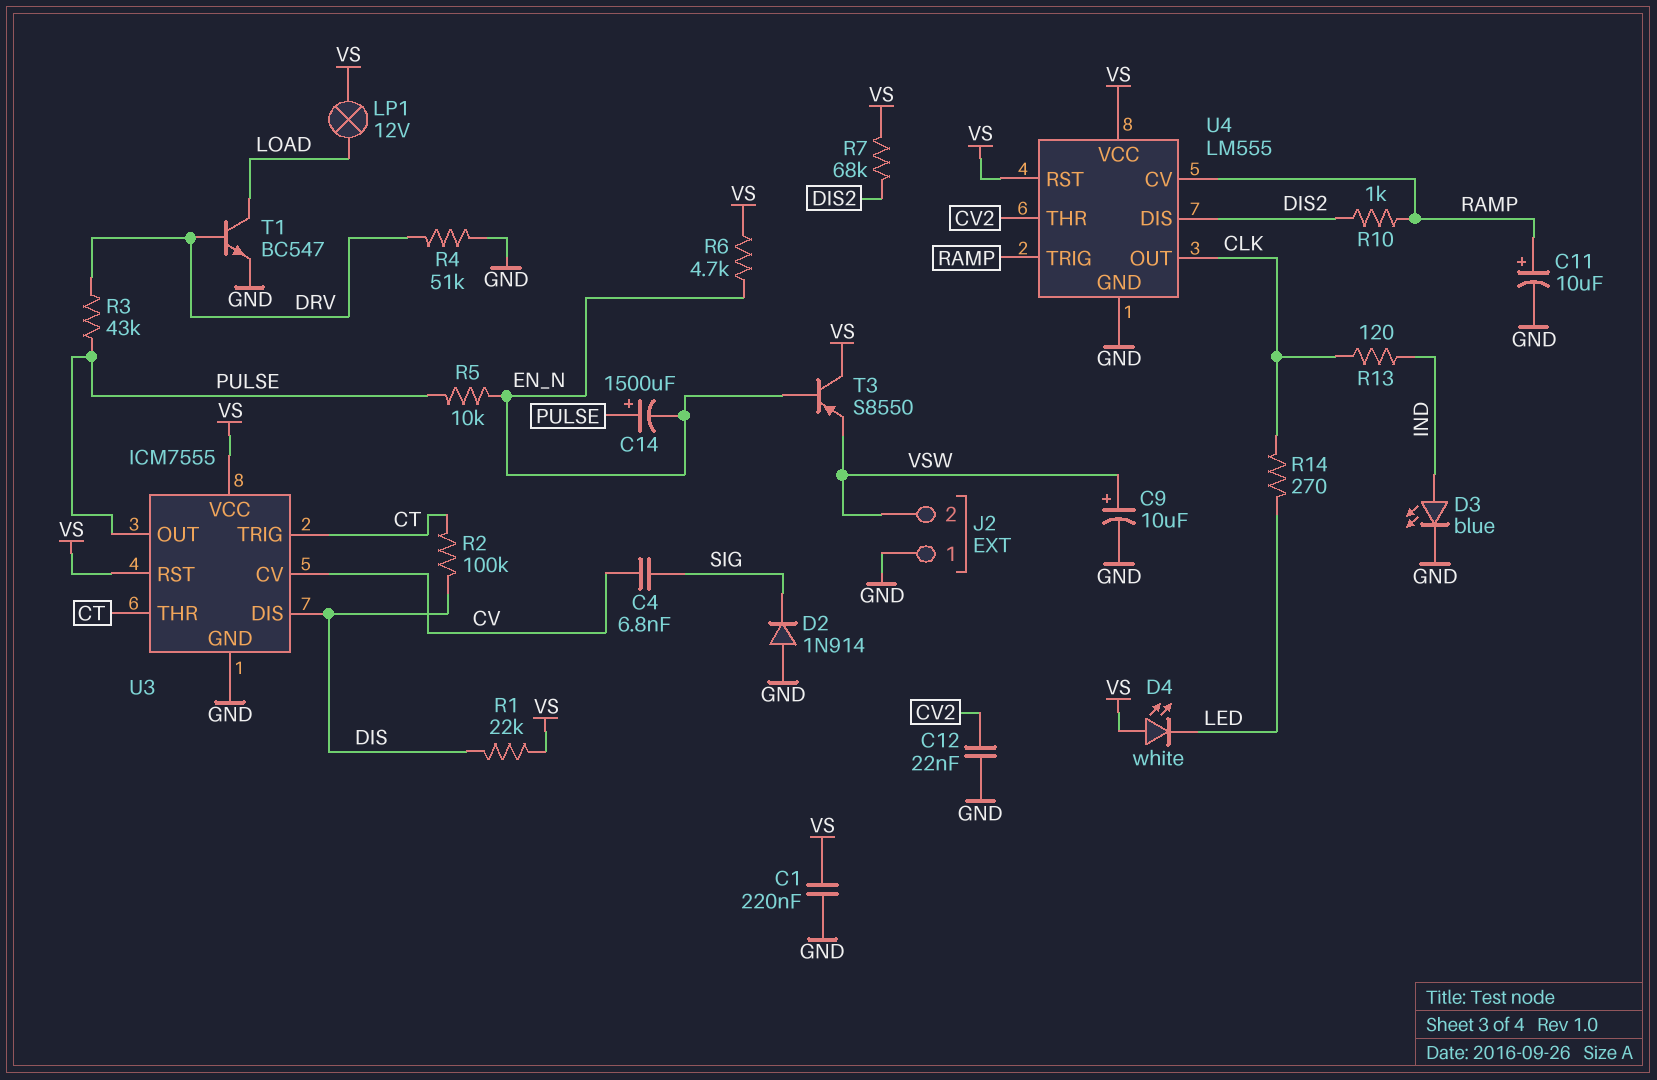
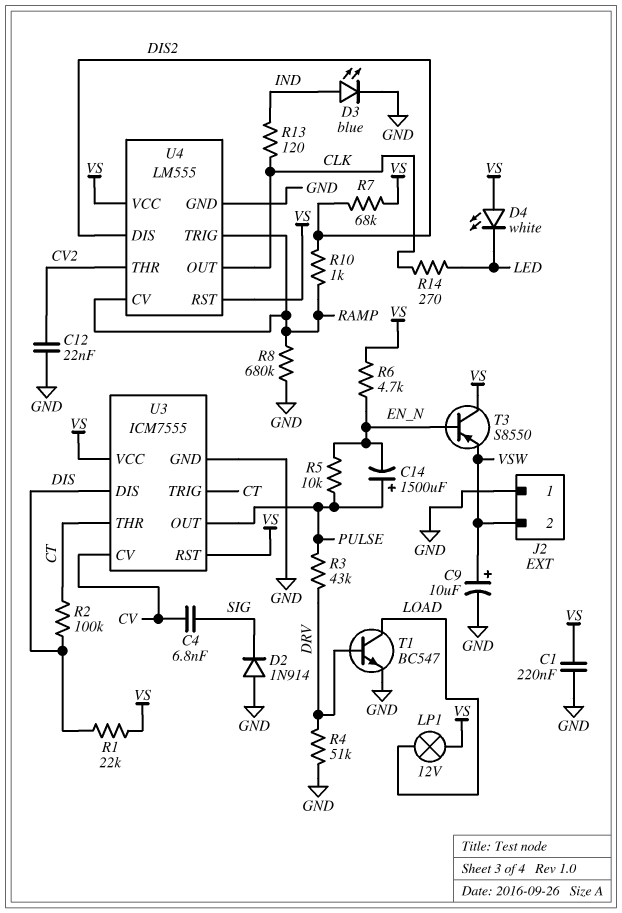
C11: 10uF (plus RAMP, minus GND) -> none
R8: none -> 680k (GND, RAMP)

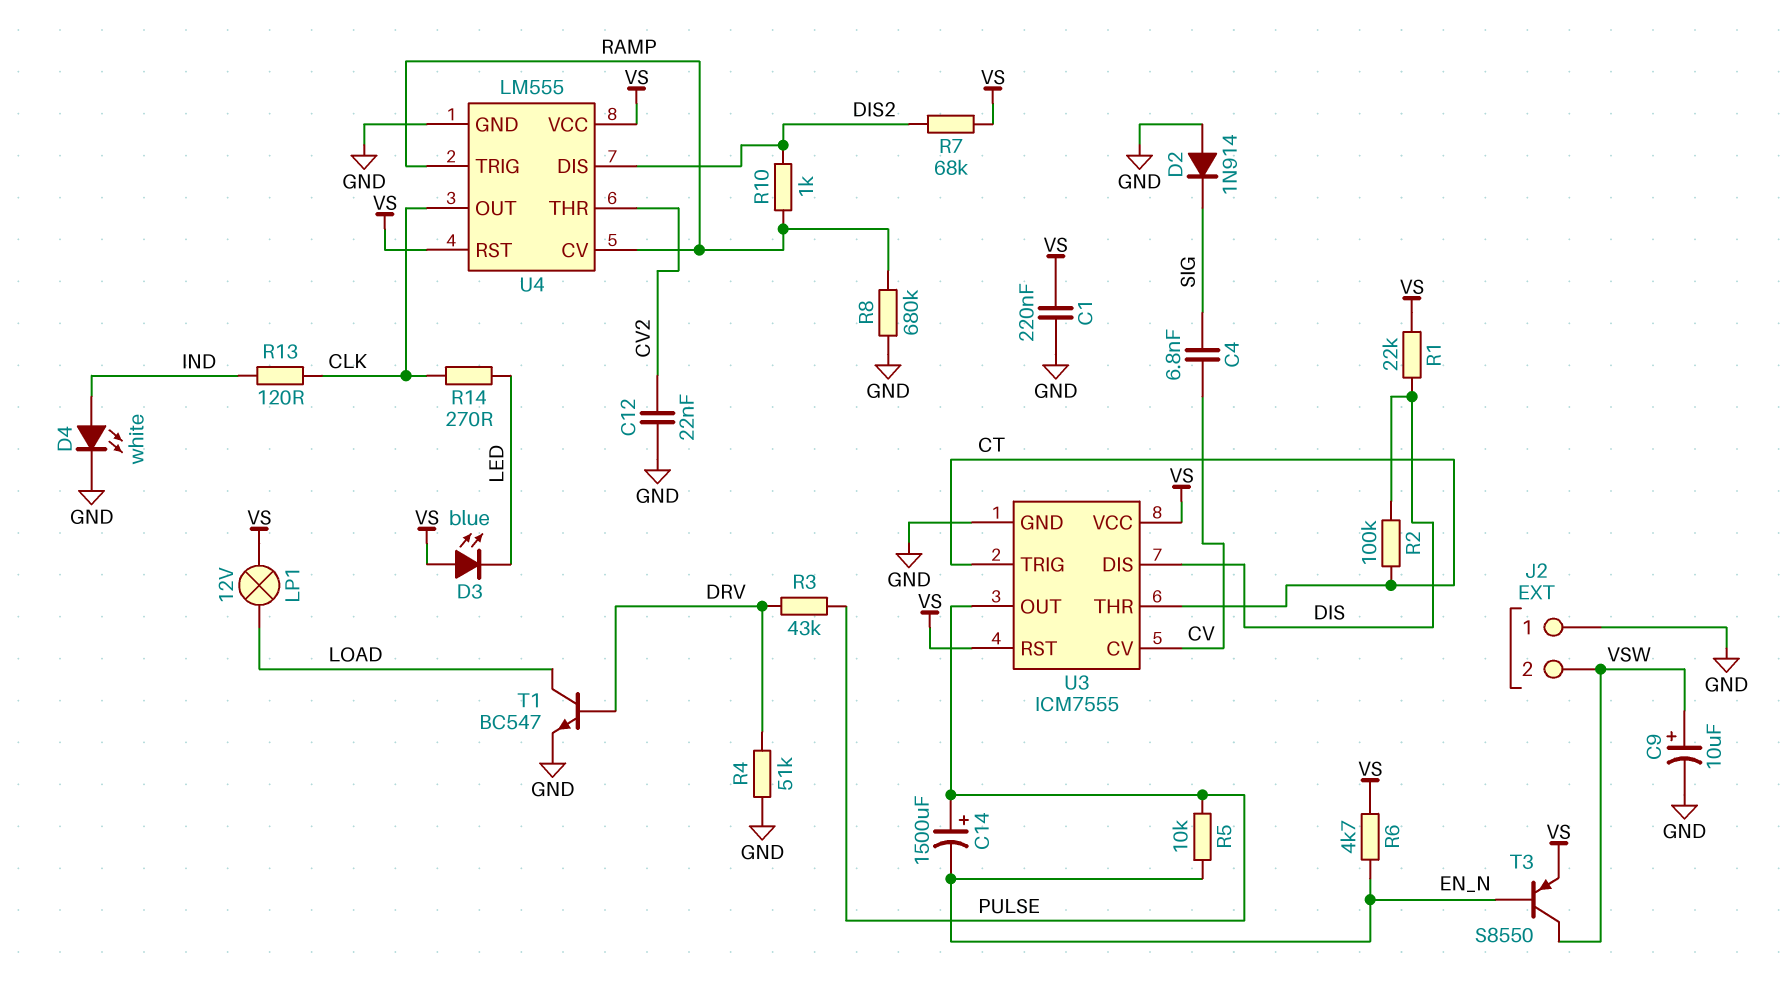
D3: LED blue (A IND, K GND) -> LED blue (A VS, K LED)
D4: LED white (A VS, K LED) -> LED white (A IND, K GND)
T3: PNP S8550 (B EN_N, C VS, E VSW) -> PNP S8550 (B EN_N, C VSW, E VS)

